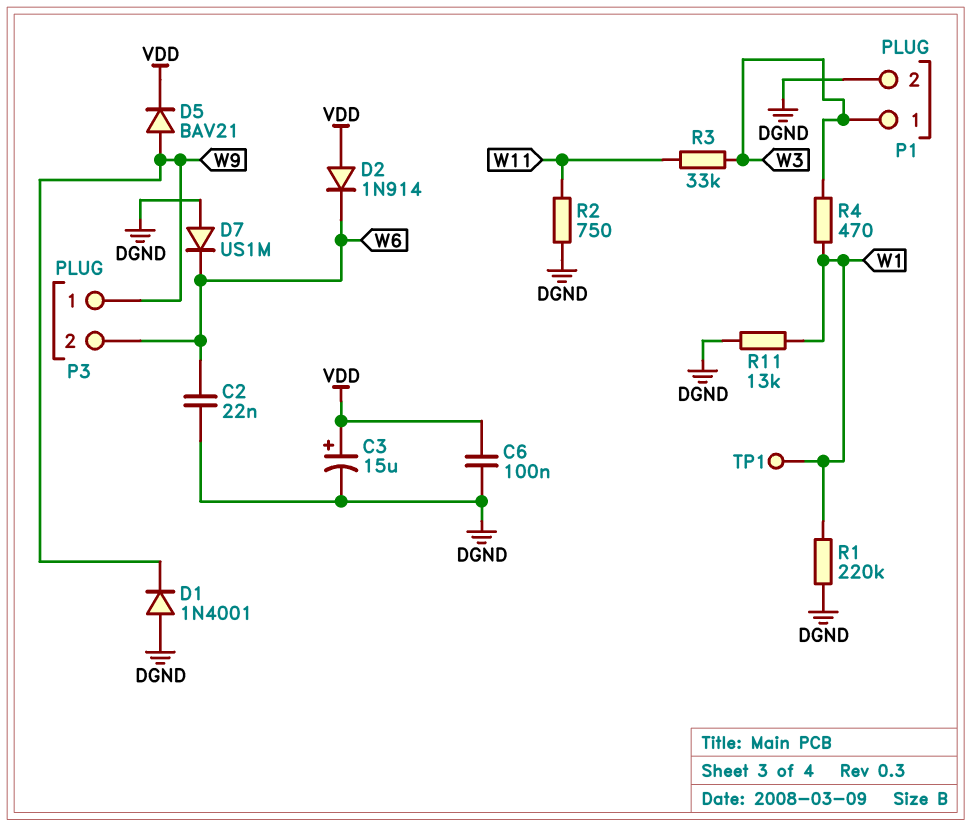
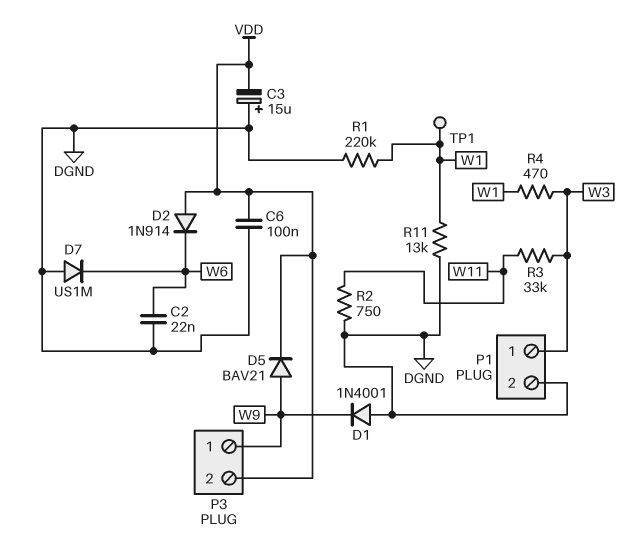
C3: 15uF (plus VDD, minus DGND) -> 15uF (plus DGND, minus VDD)
P3 pin 2: W6 -> VDD

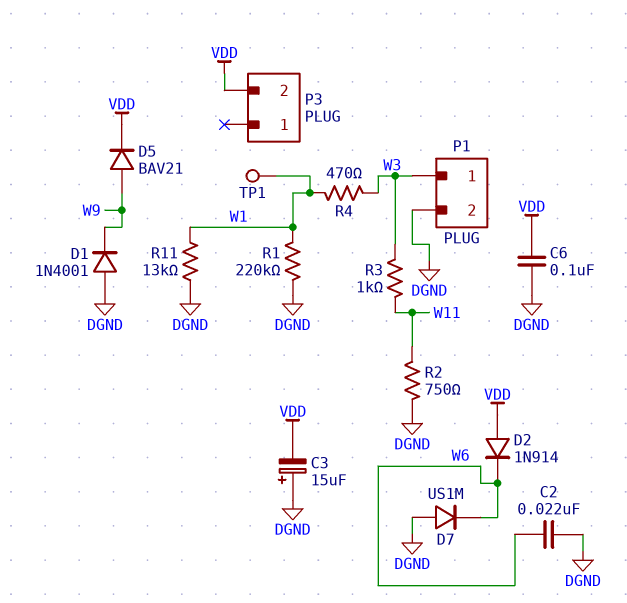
P3 pin 1: W9 -> none
R3: 33k (W3, W11) -> 1k (W3, W11)

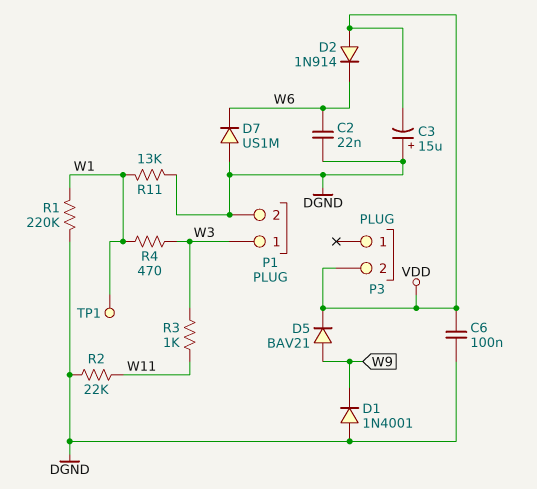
R2: 750 (DGND, W11) -> 22k (DGND, W11)

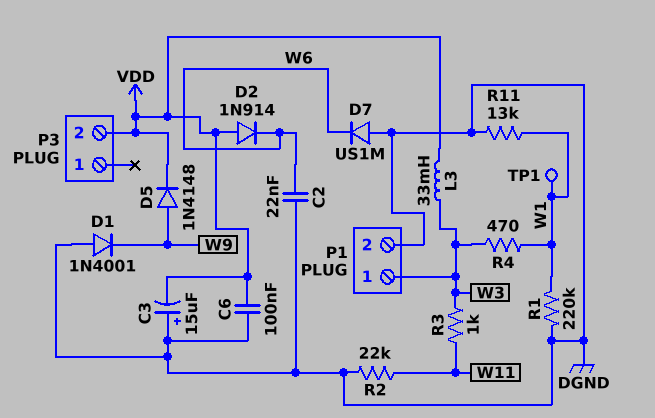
D5: diode BAV21 (A W9, K VDD) -> diode 1N4148 (A W9, K VDD)
L3: none -> 33mH (VDD, W3)

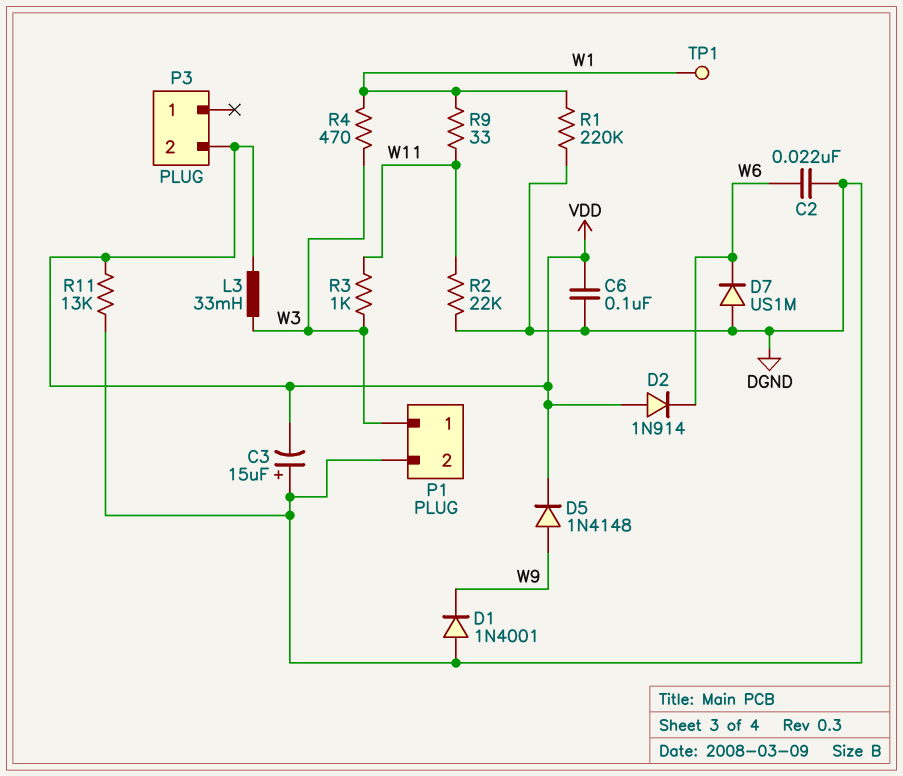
R9: none -> 33 (W1, W11)
R11: 13k (DGND, W1) -> 13k (DGND, VDD)

